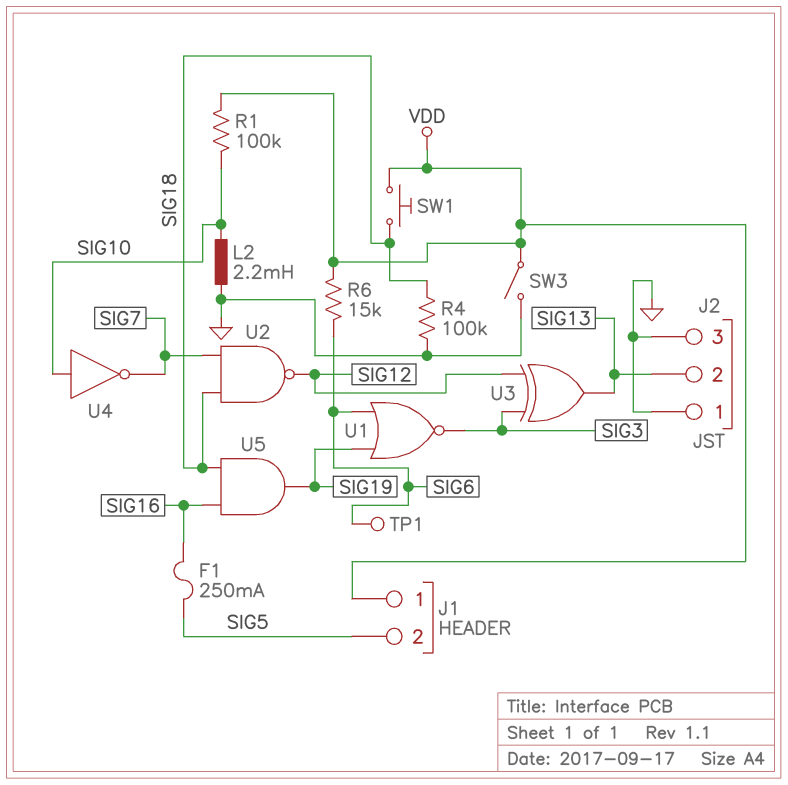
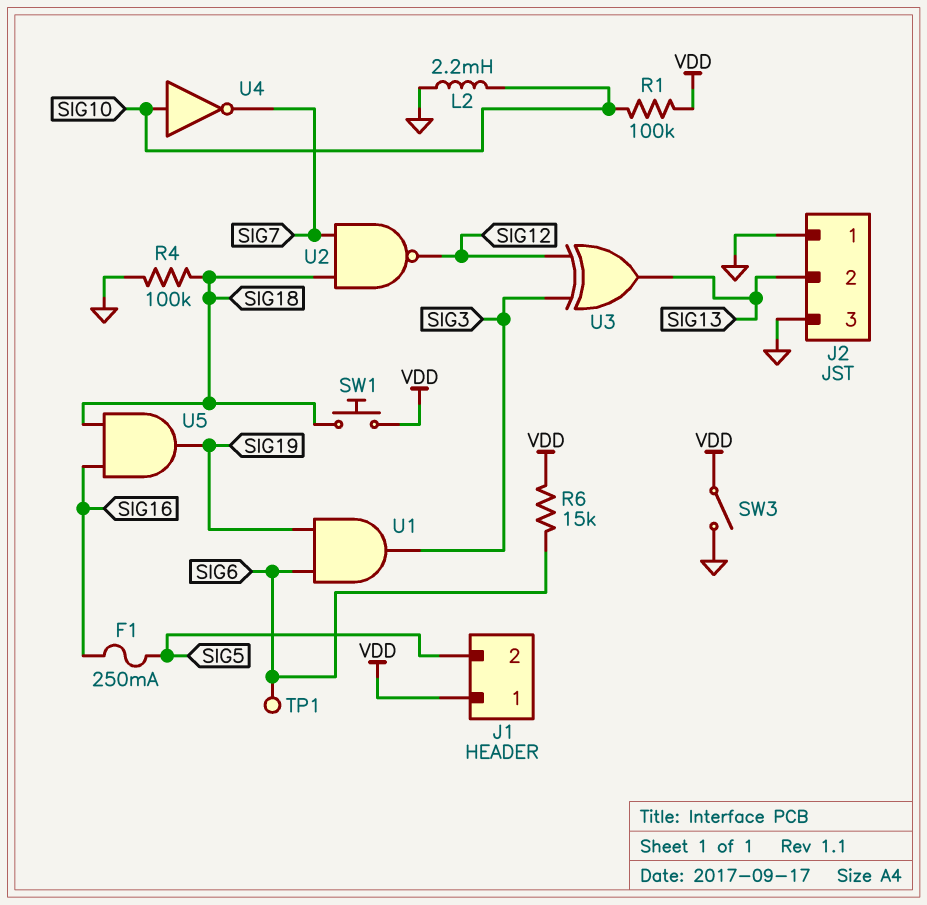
U1: NOR (in SIG6, in SIG19, out SIG3) -> AND (in SIG6, in SIG19, out SIG3)

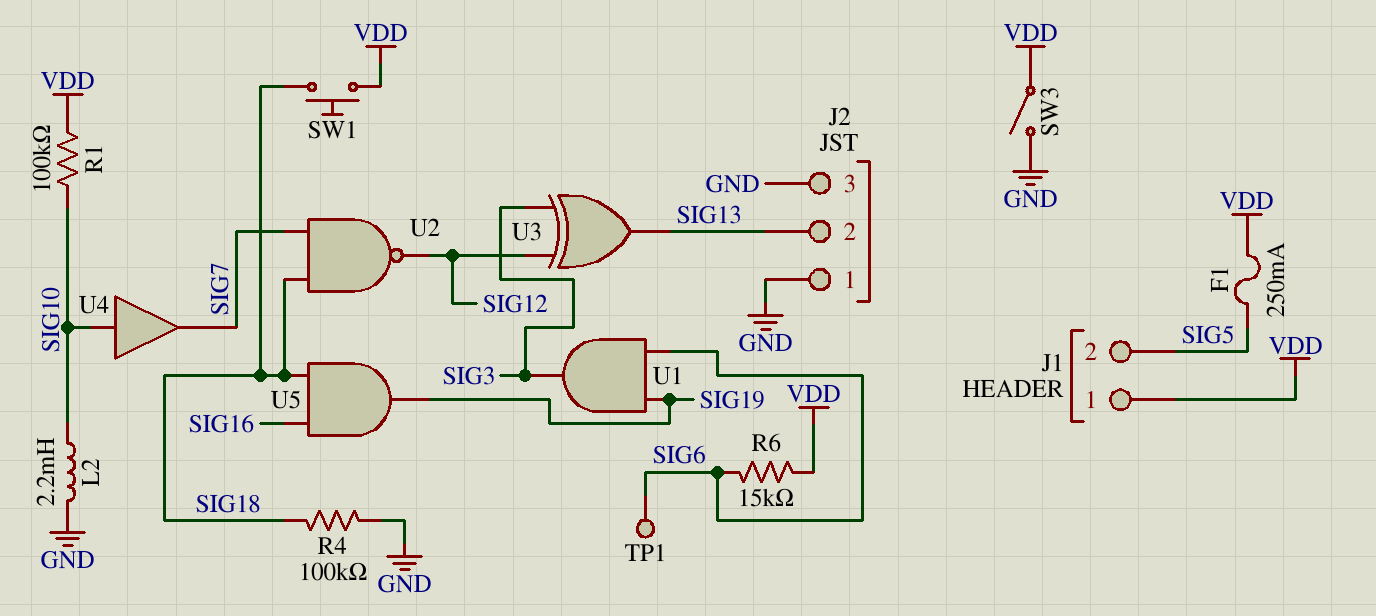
F1: 250mA (SIG5, SIG16) -> 250mA (SIG5, VDD)
U4: NOT (in SIG10, out SIG7) -> buffer (in SIG10, out SIG7)

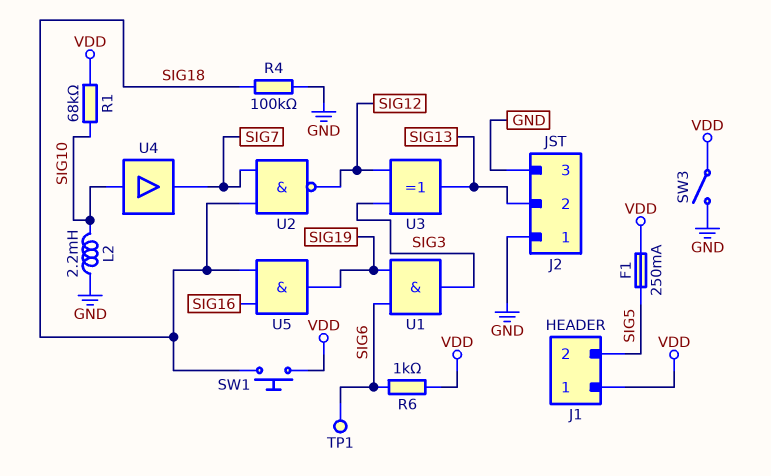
R1: 100k (SIG10, VDD) -> 68k (SIG10, VDD)
R6: 15k (SIG6, VDD) -> 1k (SIG6, VDD)

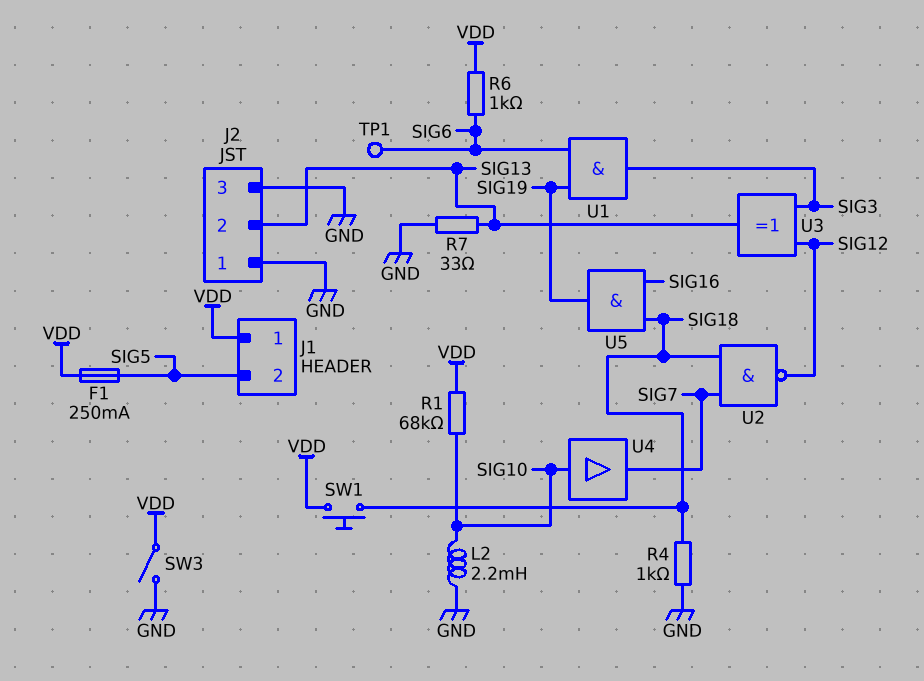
R4: 100k (GND, SIG18) -> 1k (GND, SIG18)
R7: none -> 33 (GND, SIG13)

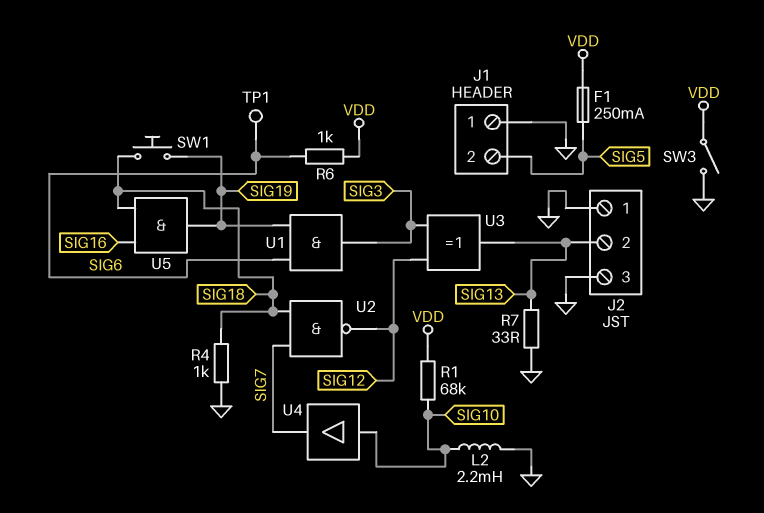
J1 pin 1: VDD -> GND
SW1: button (SIG18, VDD) -> button (SIG18, SIG19)

